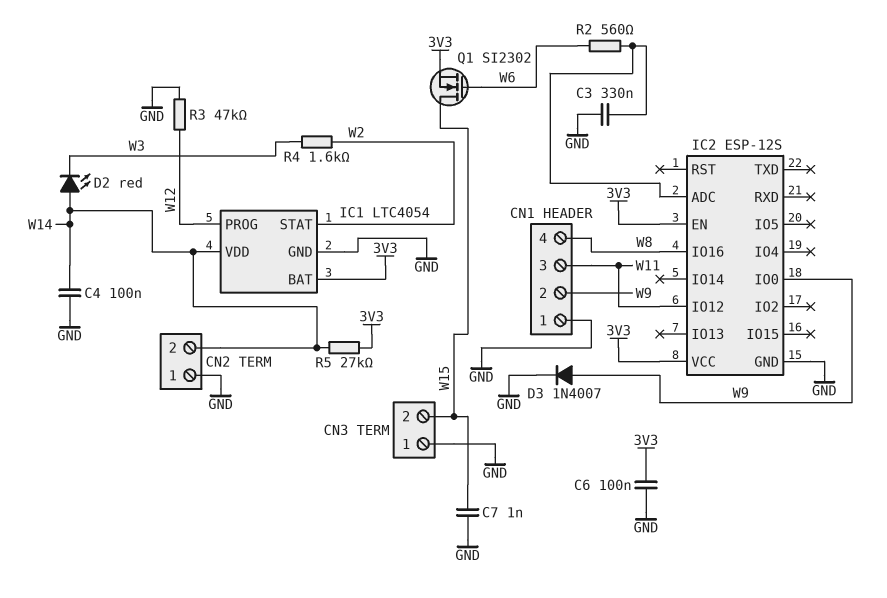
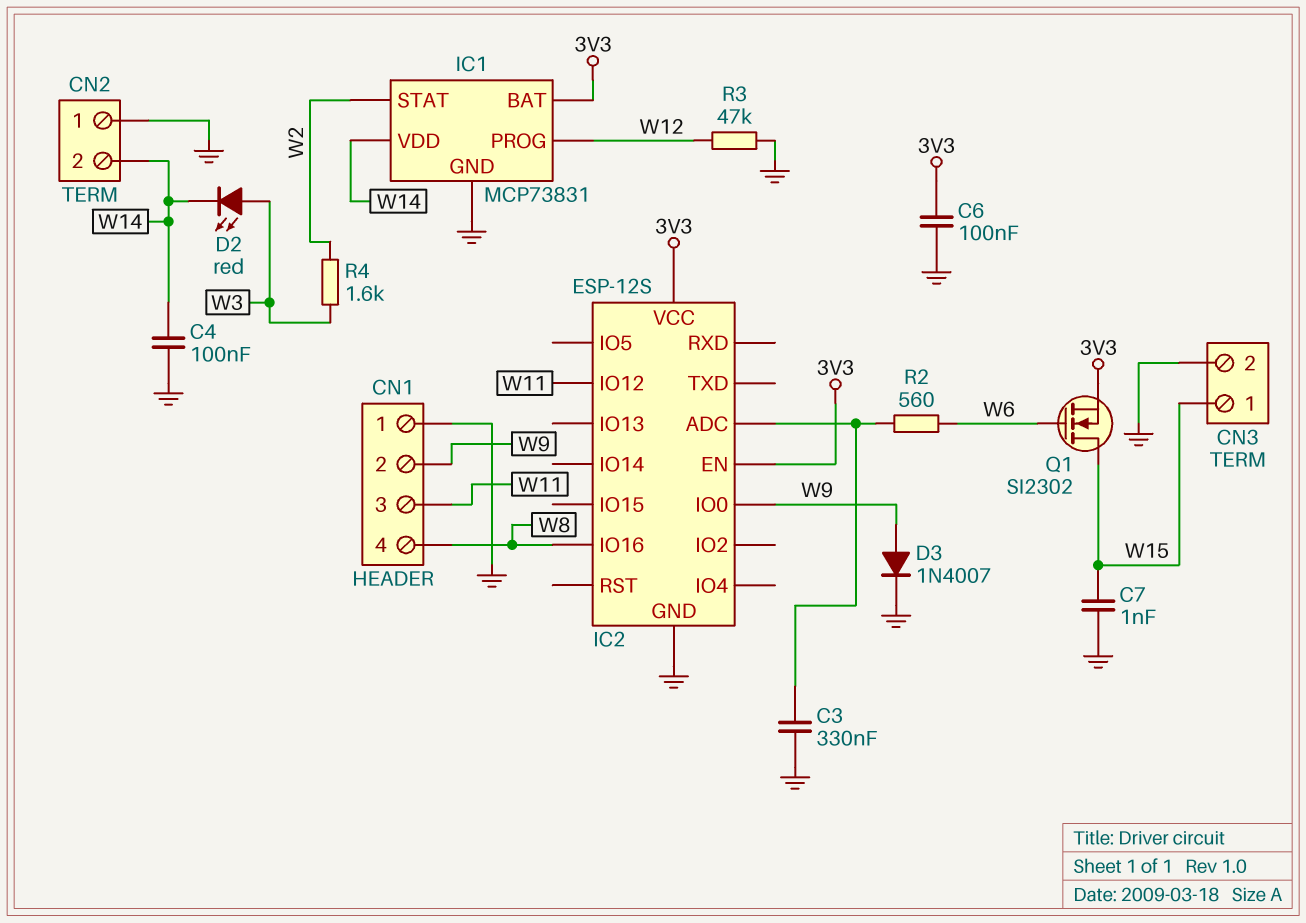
CN3 pin 1: GND -> W15
CN3 pin 2: W15 -> GND
D2: LED red (A W14, K W3) -> LED red (A W3, K W14)
IC1: LTC4054 -> MCP73831
R5: 27k (3V3, W14) -> none

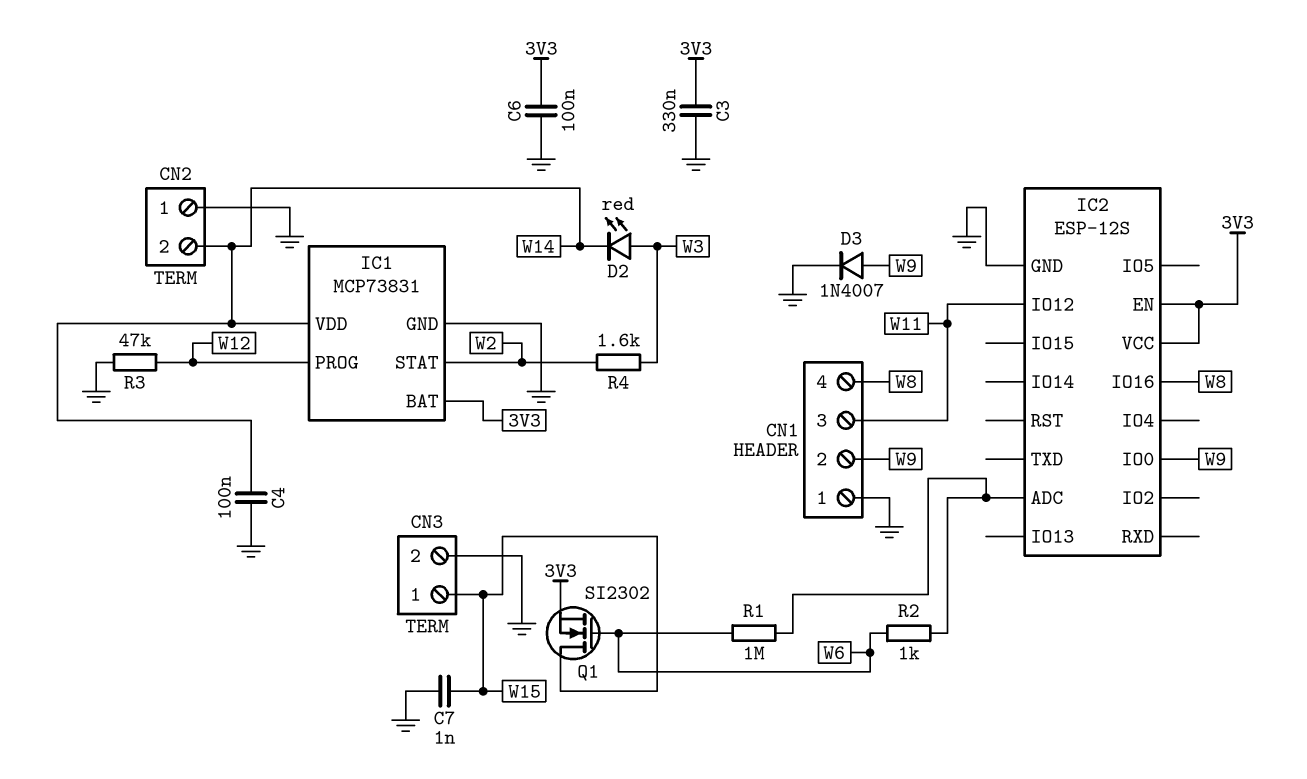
C3: 330nF (GND, IC2/ADC) -> 330nF (3V3, GND)
R1: none -> 1M (IC2/ADC, W6)
R2: 560 (IC2/ADC, W6) -> 1k (IC2/ADC, W6)

